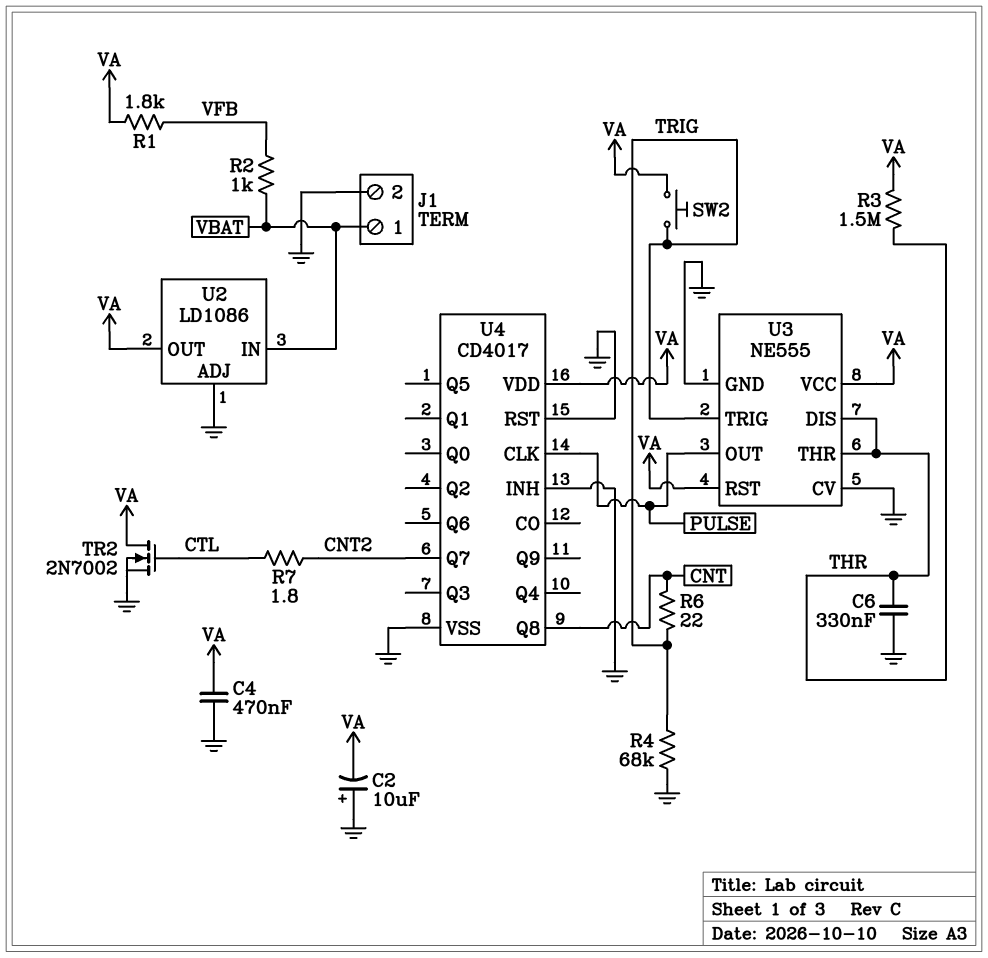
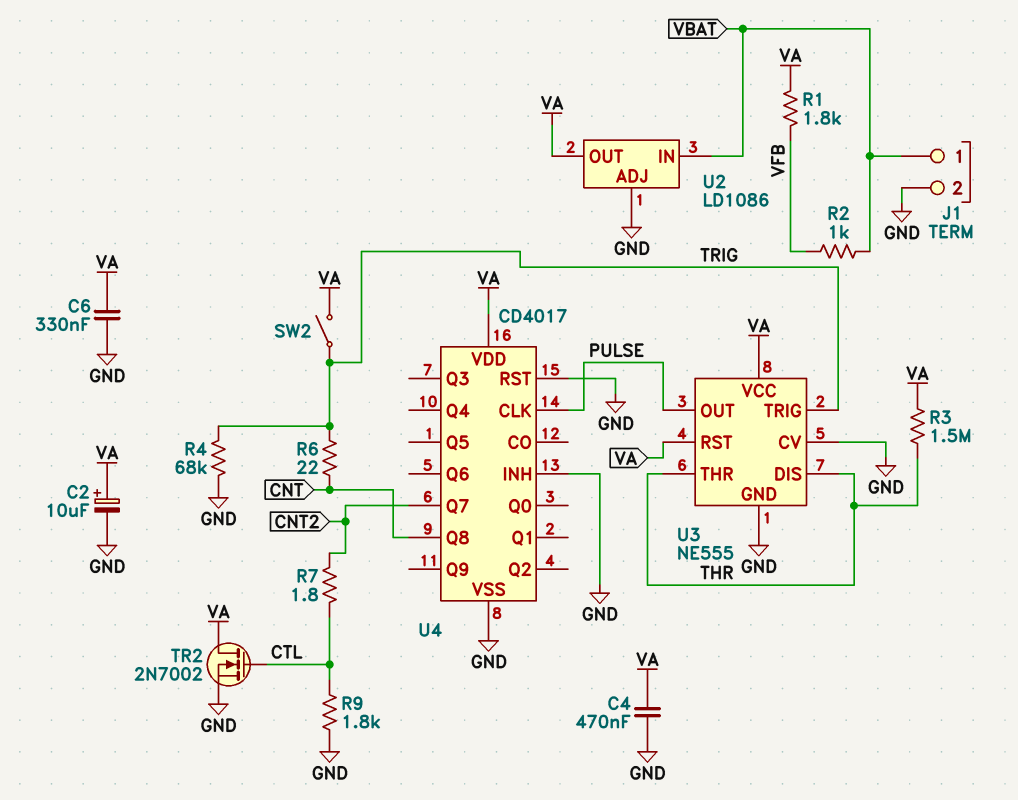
C2: 10uF (plus GND, minus VA) -> 10uF (plus VA, minus GND)
C6: 330nF (GND, THR) -> 330nF (GND, VA)
R9: none -> 1.8k (CTL, GND)
SW2: button (TRIG, VA) -> switch (TRIG, VA)

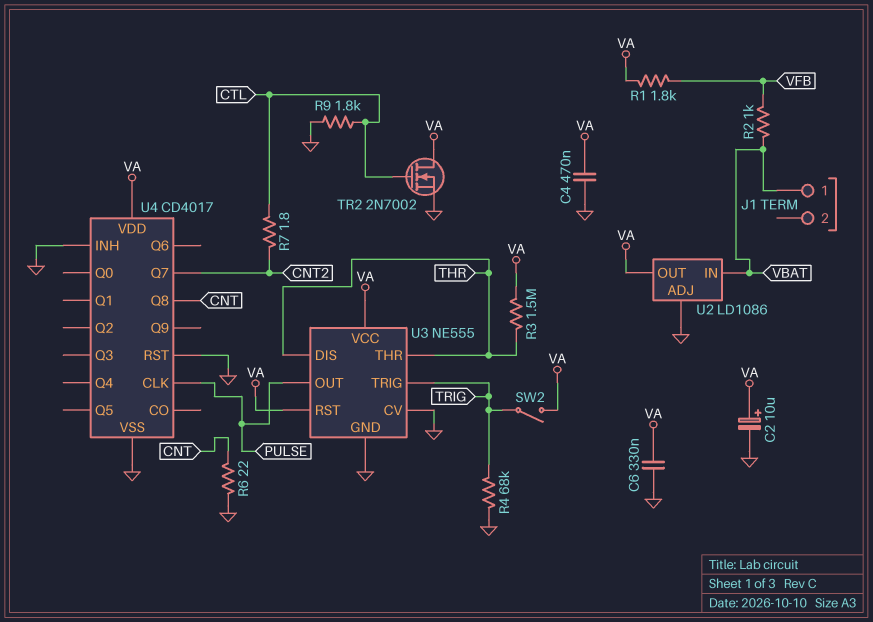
J1 pin 2: GND -> none
R6: 22 (CNT, TRIG) -> 22 (CNT, GND)

